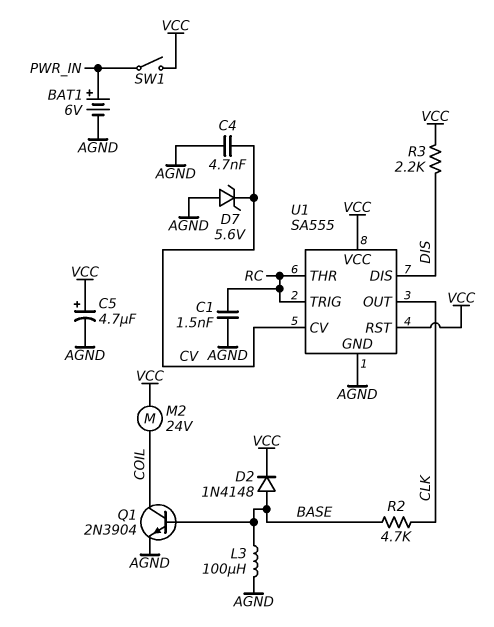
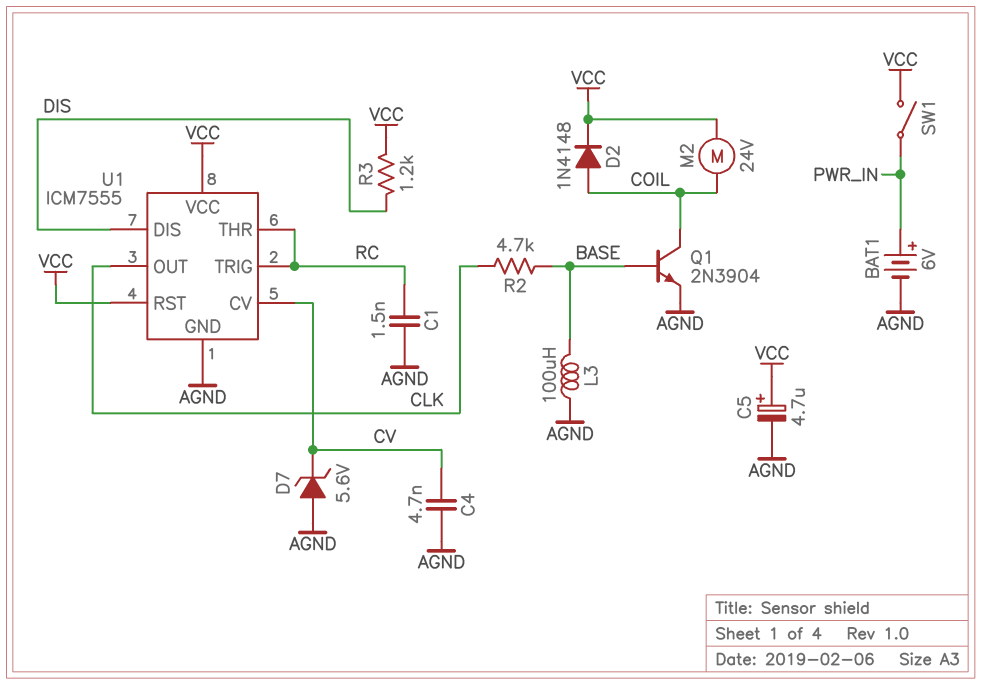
D2: diode 1N4148 (A BASE, K VCC) -> diode 1N4148 (A COIL, K VCC)
R3: 2.2k (DIS, VCC) -> 1.2k (DIS, VCC)
U1: SA555 -> ICM7555

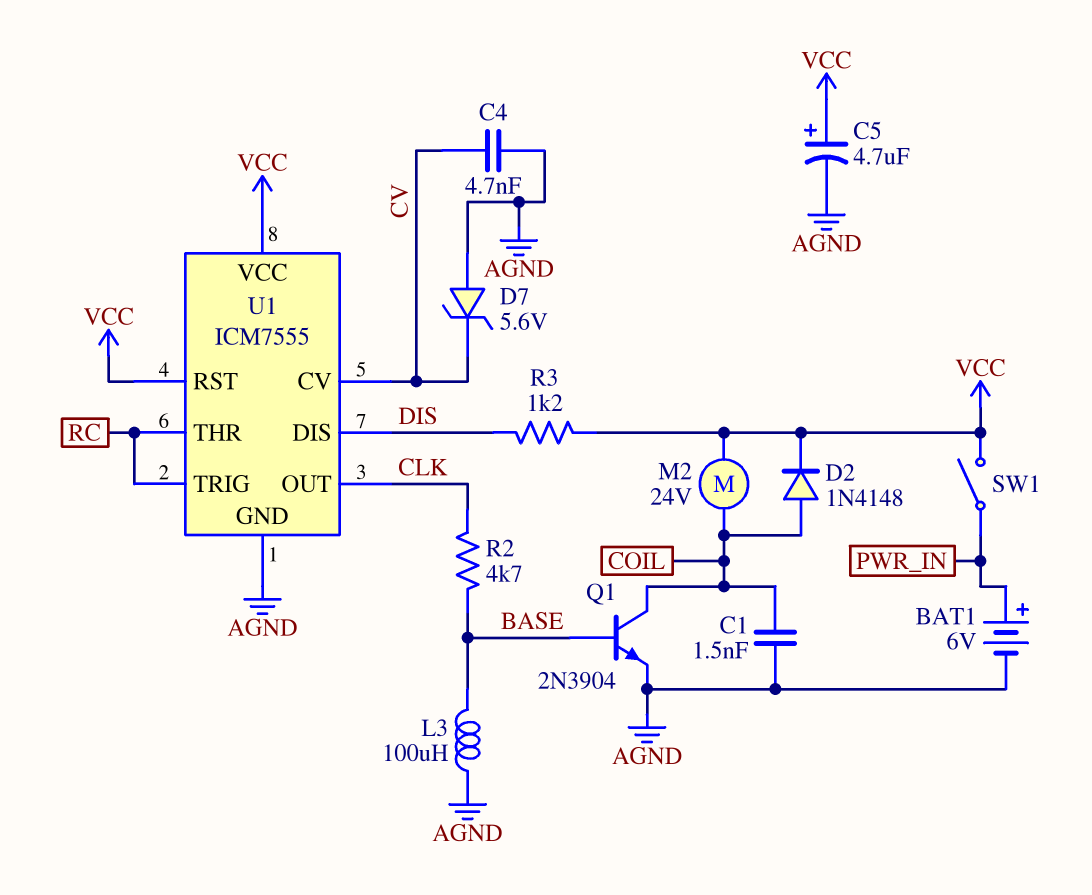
C1: 1.5nF (AGND, RC) -> 1.5nF (AGND, COIL)

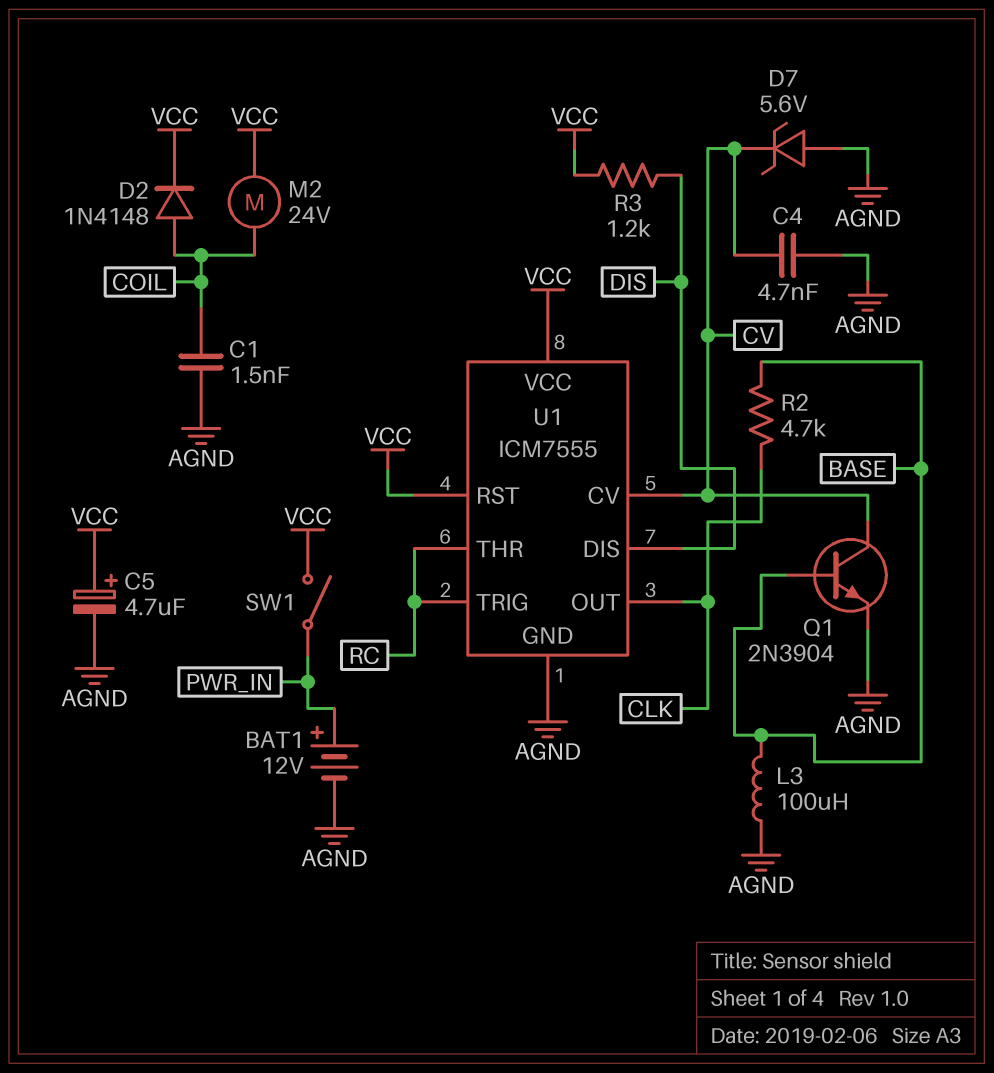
BAT1: 6V (plus PWR_IN, minus AGND) -> 12V (plus PWR_IN, minus AGND)
Q1: NPN 2N3904 (B BASE, C COIL, E AGND) -> NPN 2N3904 (B BASE, C CV, E AGND)

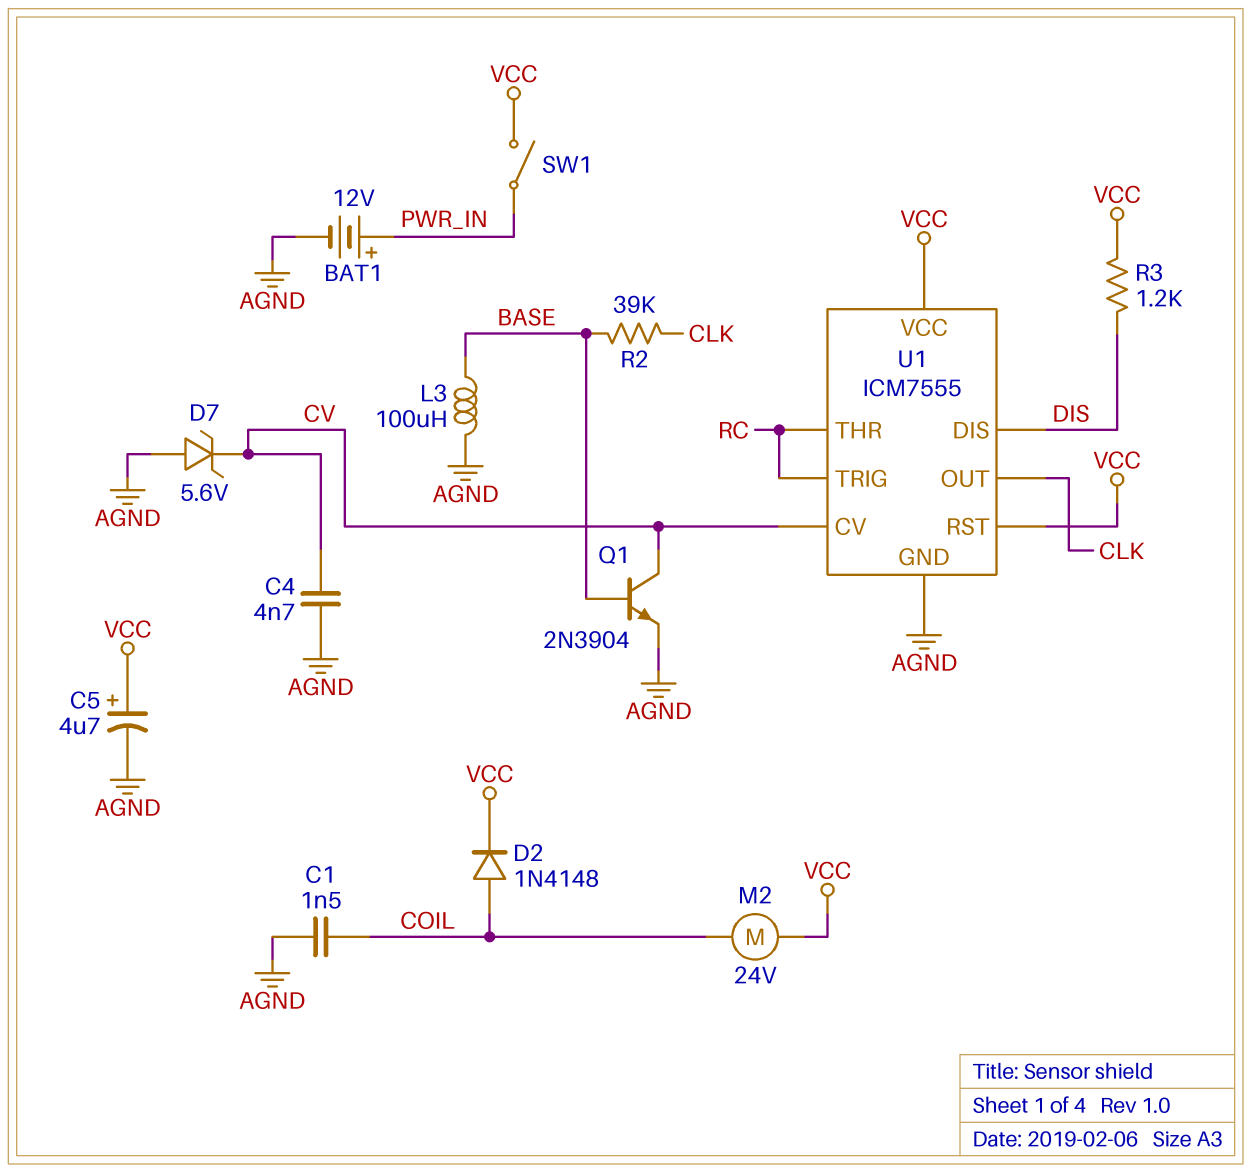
R2: 4.7k (BASE, CLK) -> 39k (BASE, CLK)

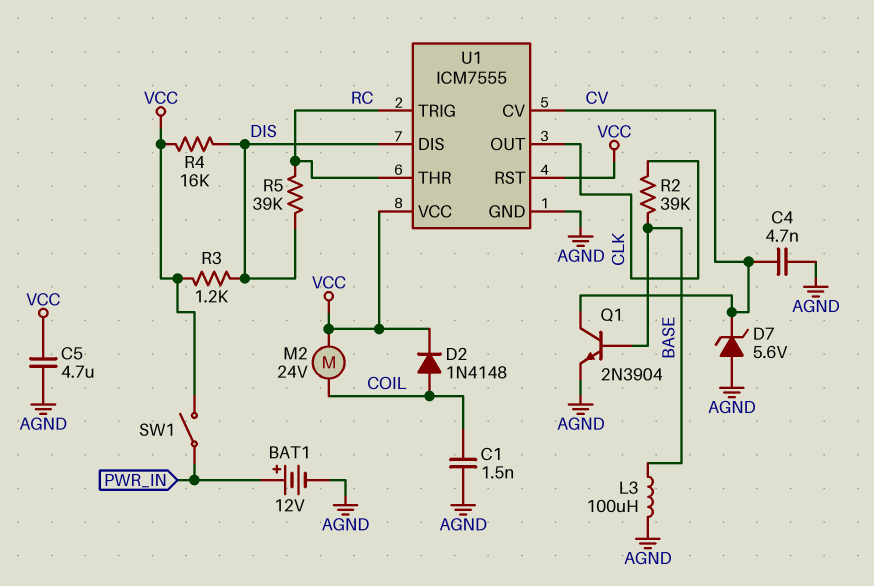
C5: 4.7uF (plus VCC, minus AGND) -> 4.7uF (AGND, VCC)
R4: none -> 16k (DIS, VCC)
R5: none -> 39k (DIS, RC)

